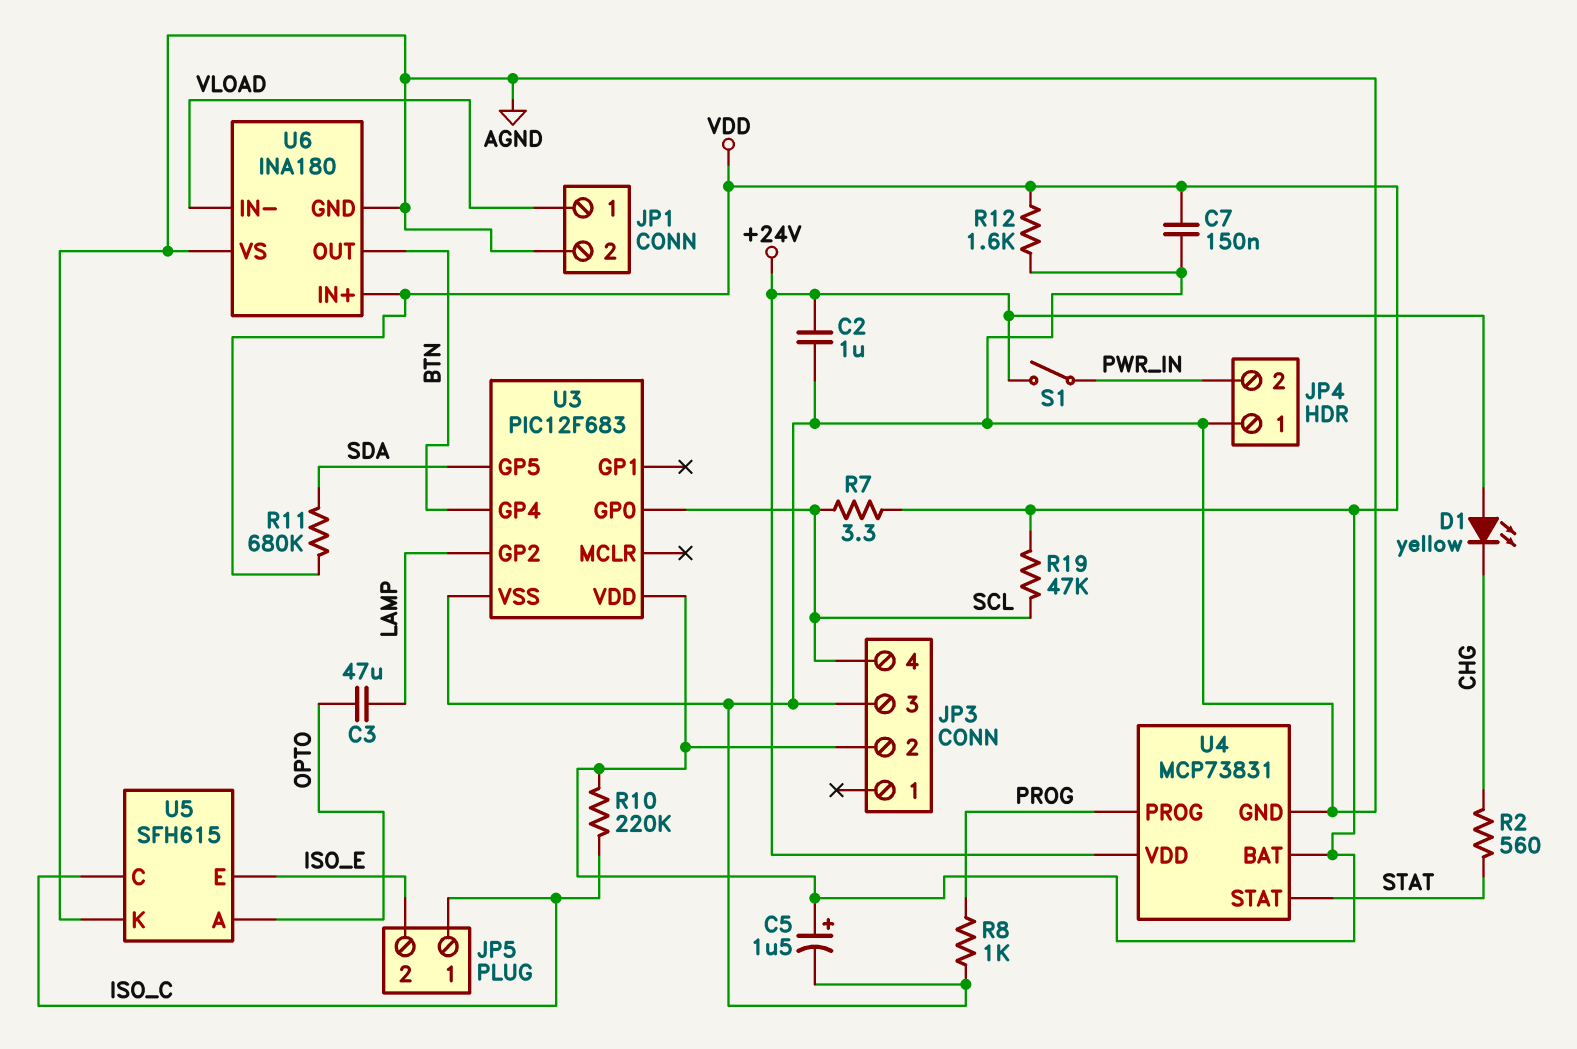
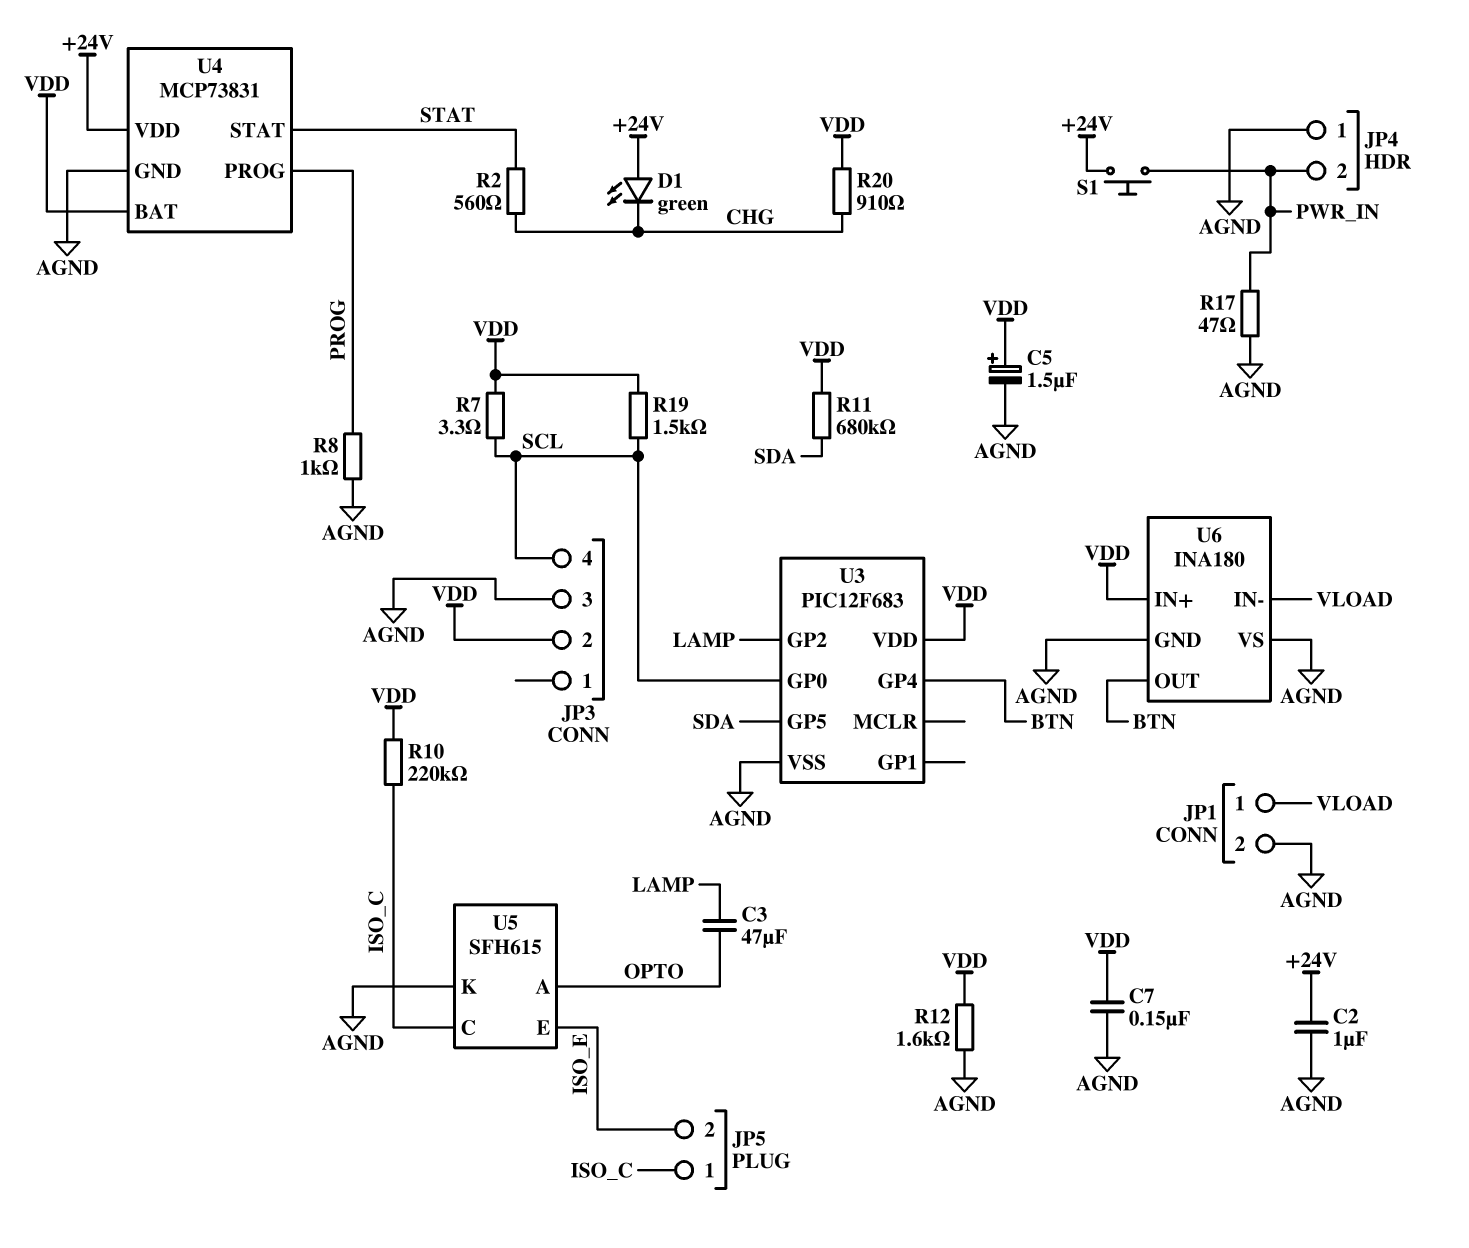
D1: LED yellow (A +24V, K CHG) -> LED green (A +24V, K CHG)
R17: none -> 47 (AGND, PWR_IN)
R19: 47k (SCL, VDD) -> 1.5k (SCL, VDD)
R20: none -> 910 (CHG, VDD)
S1: switch (+24V, PWR_IN) -> button (+24V, PWR_IN)

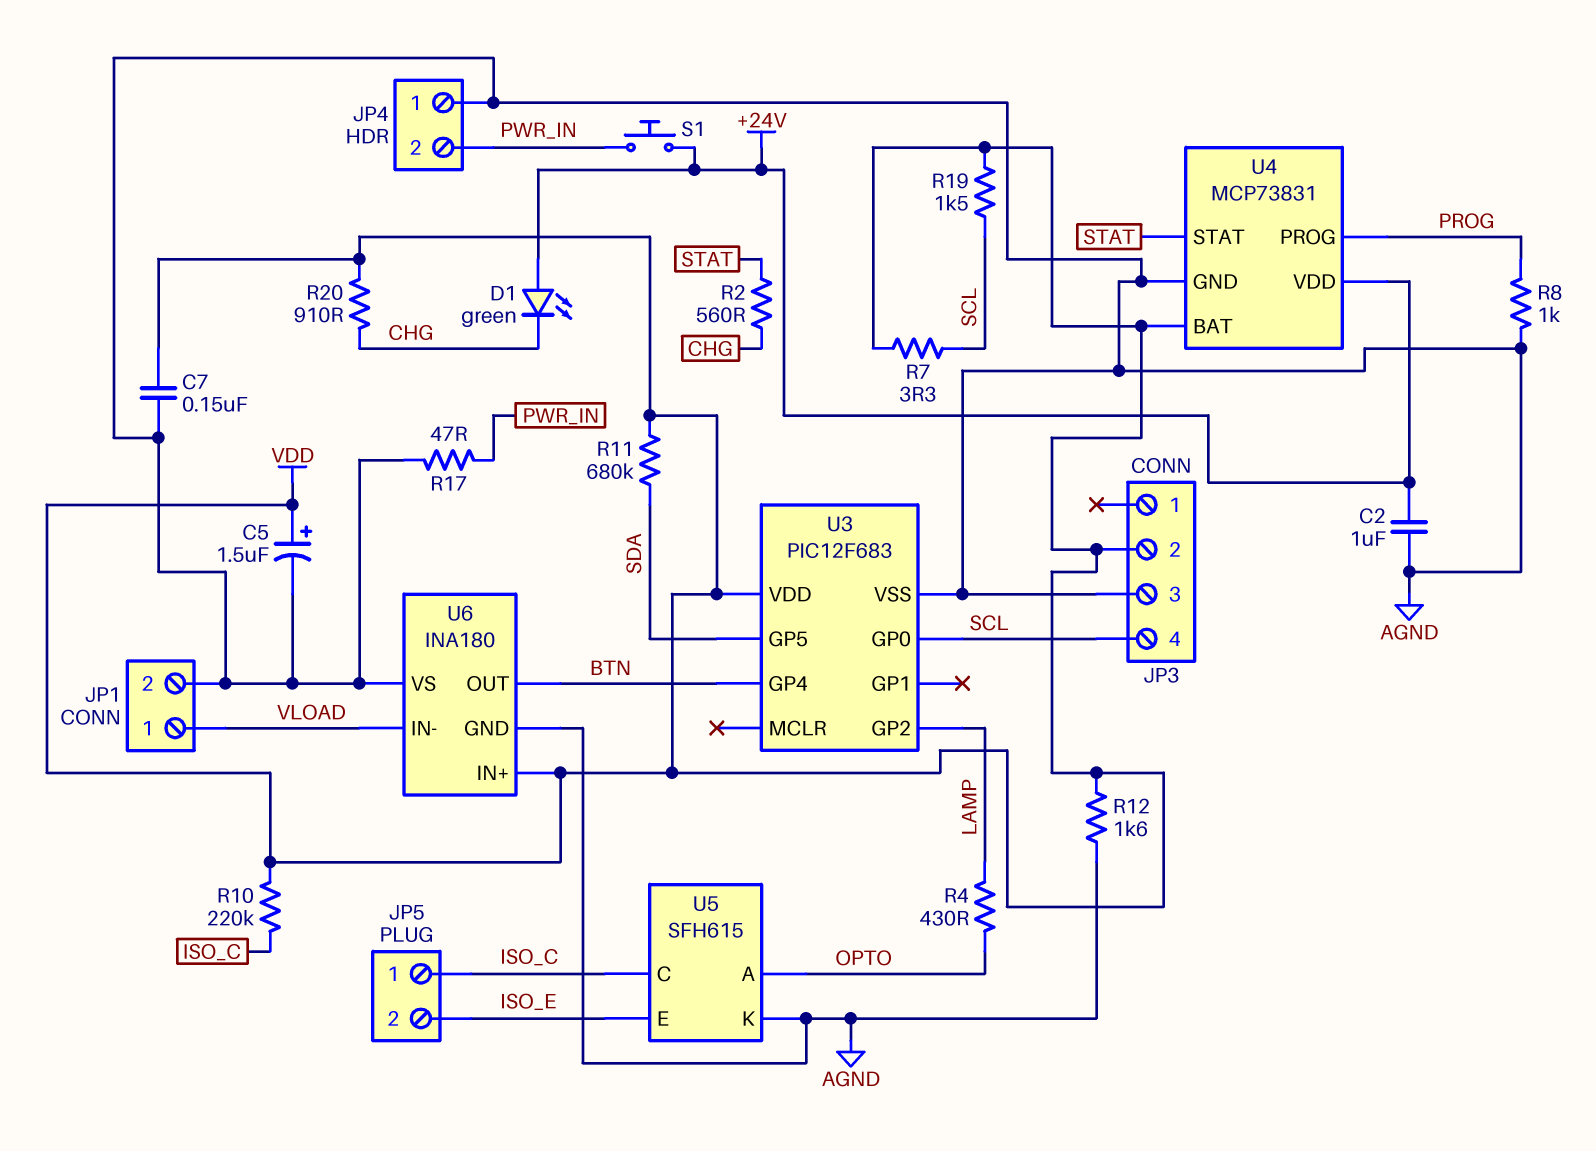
C3: 47uF (LAMP, OPTO) -> none
R4: none -> 430 (LAMP, OPTO)

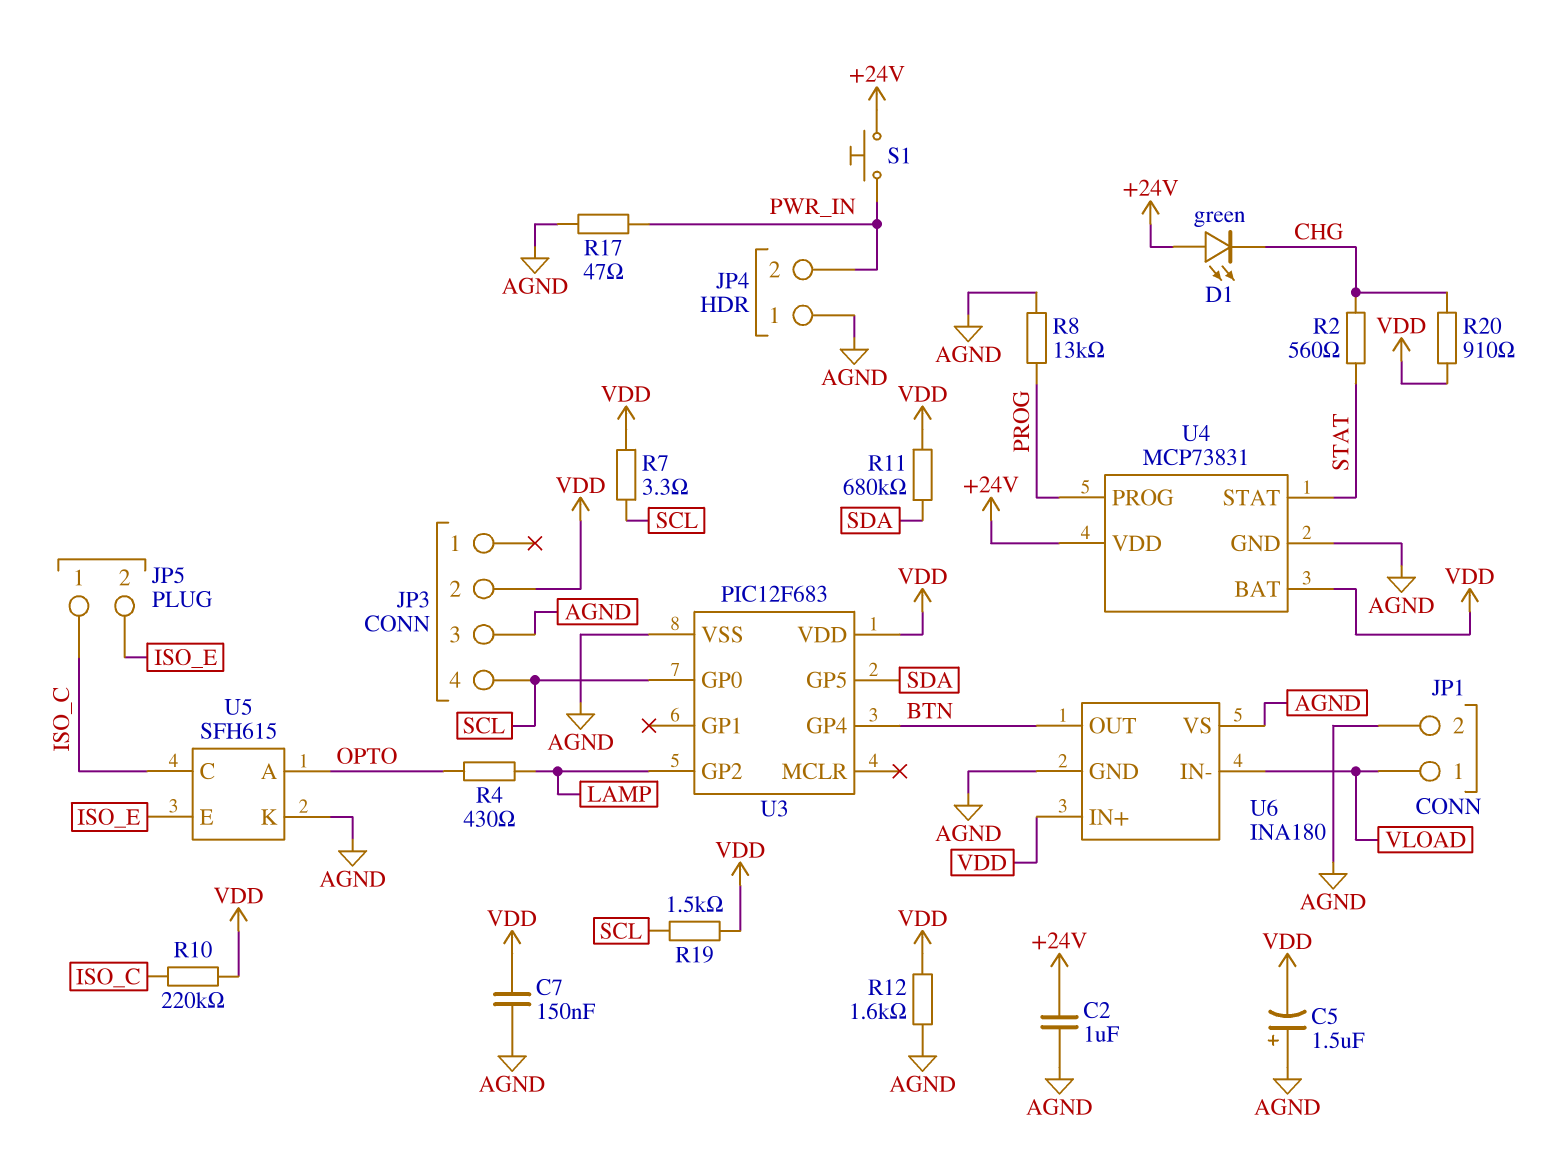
C5: 1.5uF (plus VDD, minus AGND) -> 1.5uF (plus AGND, minus VDD)
R8: 1k (AGND, PROG) -> 13k (AGND, PROG)

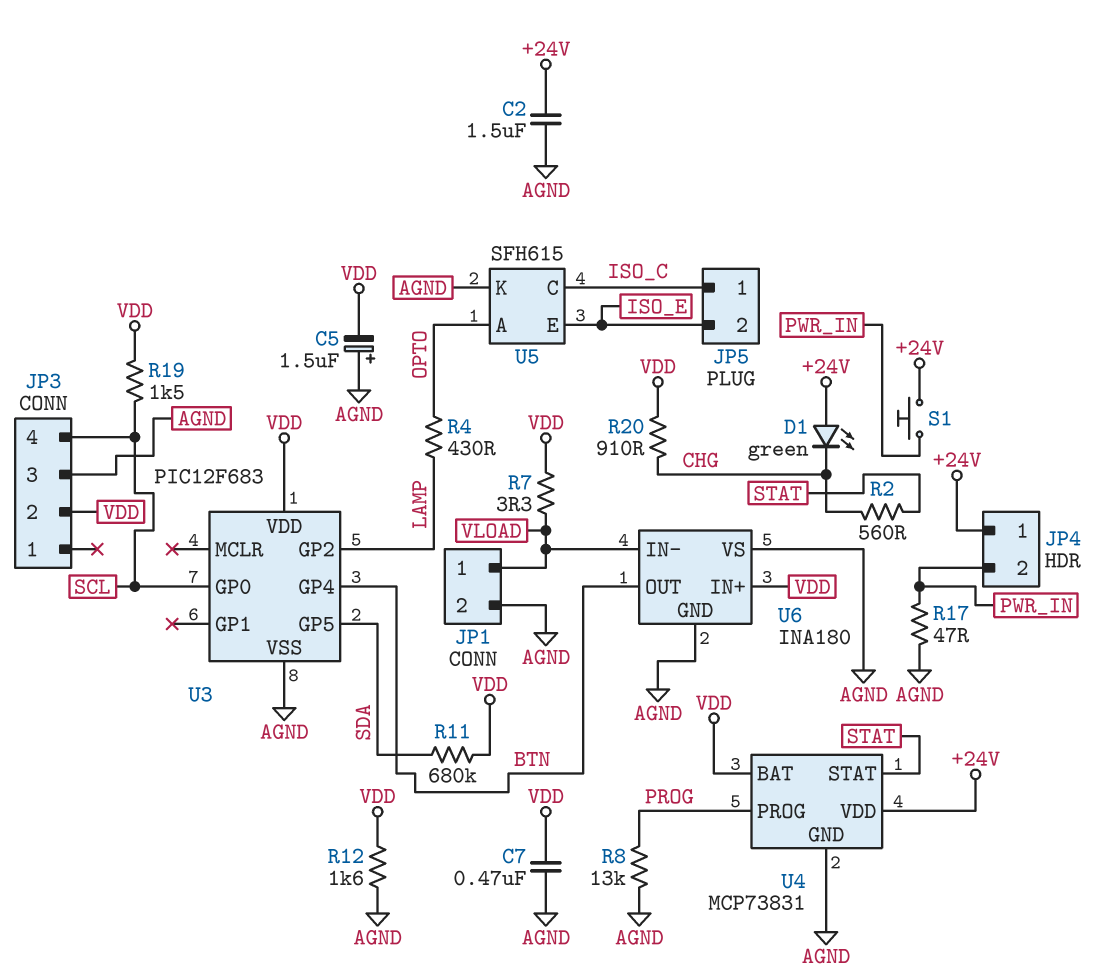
C2: 1uF (+24V, AGND) -> 1.5uF (+24V, AGND)
C7: 150nF (AGND, VDD) -> 470nF (AGND, VDD)
JP4 pin 1: AGND -> +24V
R7: 3.3 (SCL, VDD) -> 3.3 (VDD, VLOAD)
R10: 220k (ISO_C, VDD) -> none

